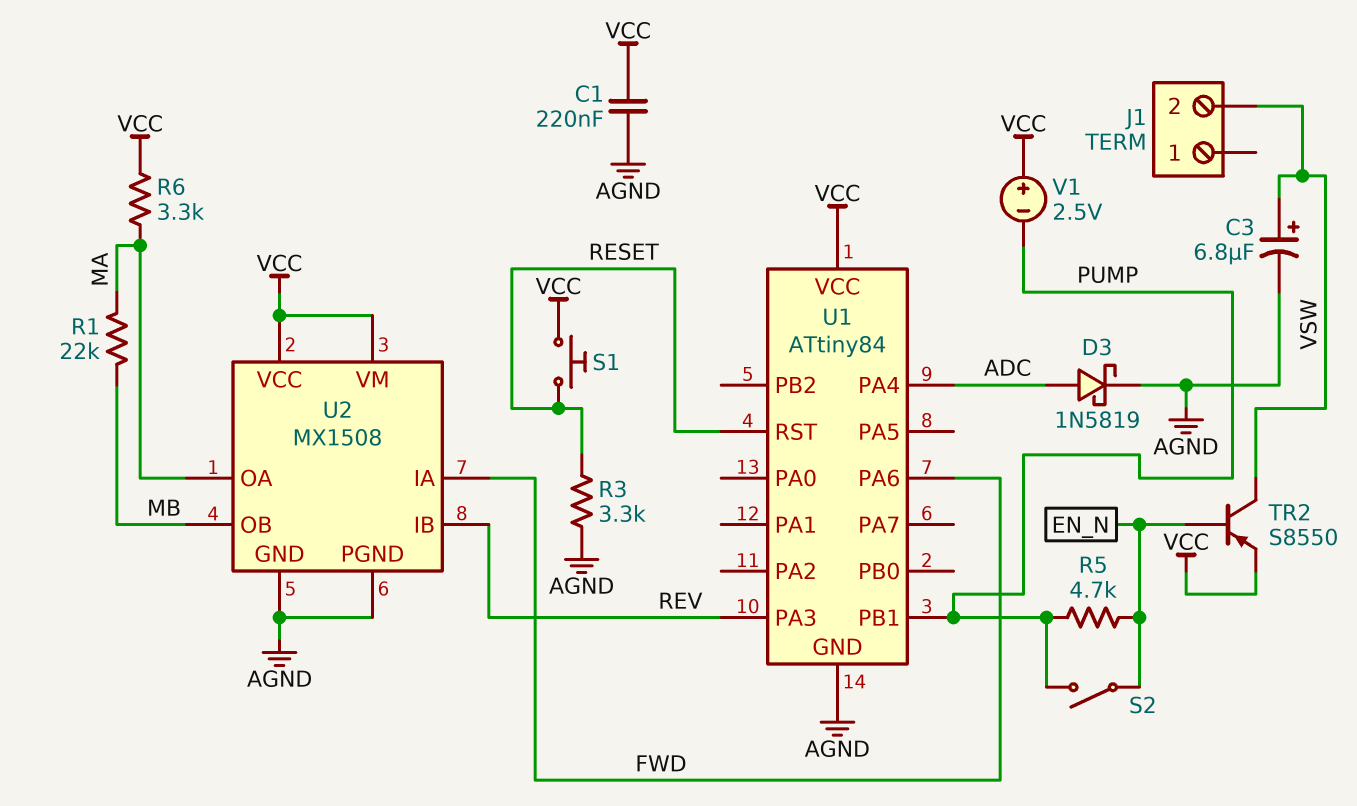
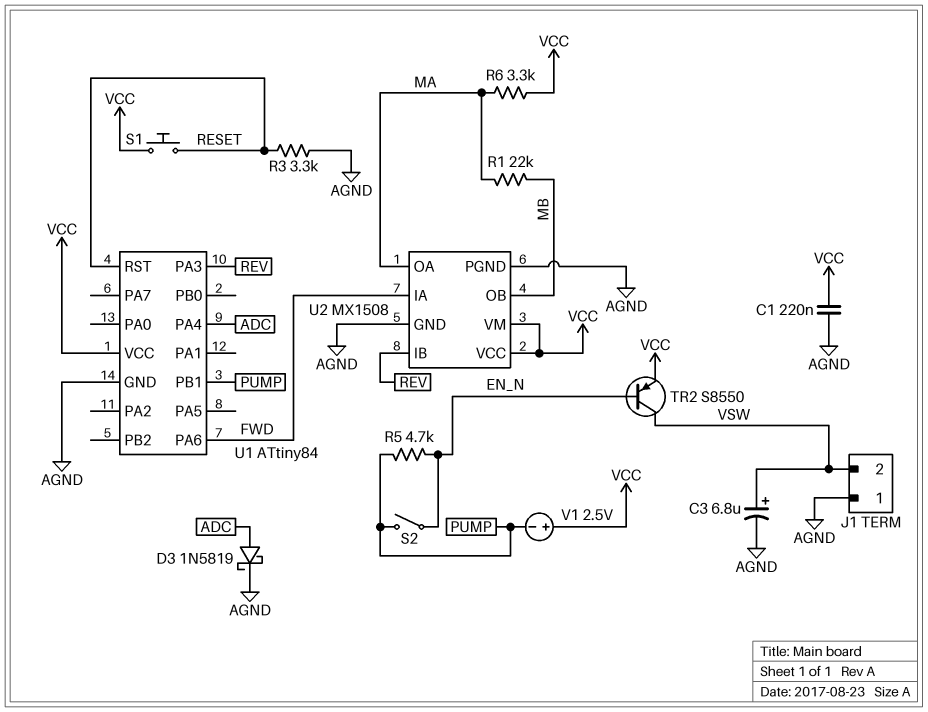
J1 pin 1: none -> AGND

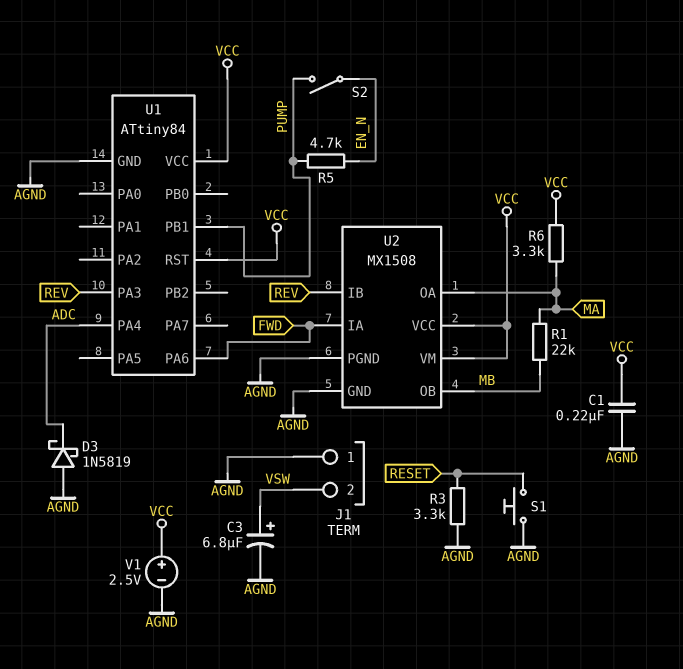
D3: schottky 1N5819 (A ADC, K AGND) -> schottky 1N5819 (A AGND, K ADC)
S1: button (RESET, VCC) -> button (AGND, RESET)
TR2: PNP S8550 (B EN_N, C VSW, E VCC) -> none
U1 pin RST: RESET -> VCC
V1: 2.5V (plus VCC, minus PUMP) -> 2.5V (plus VCC, minus AGND)

